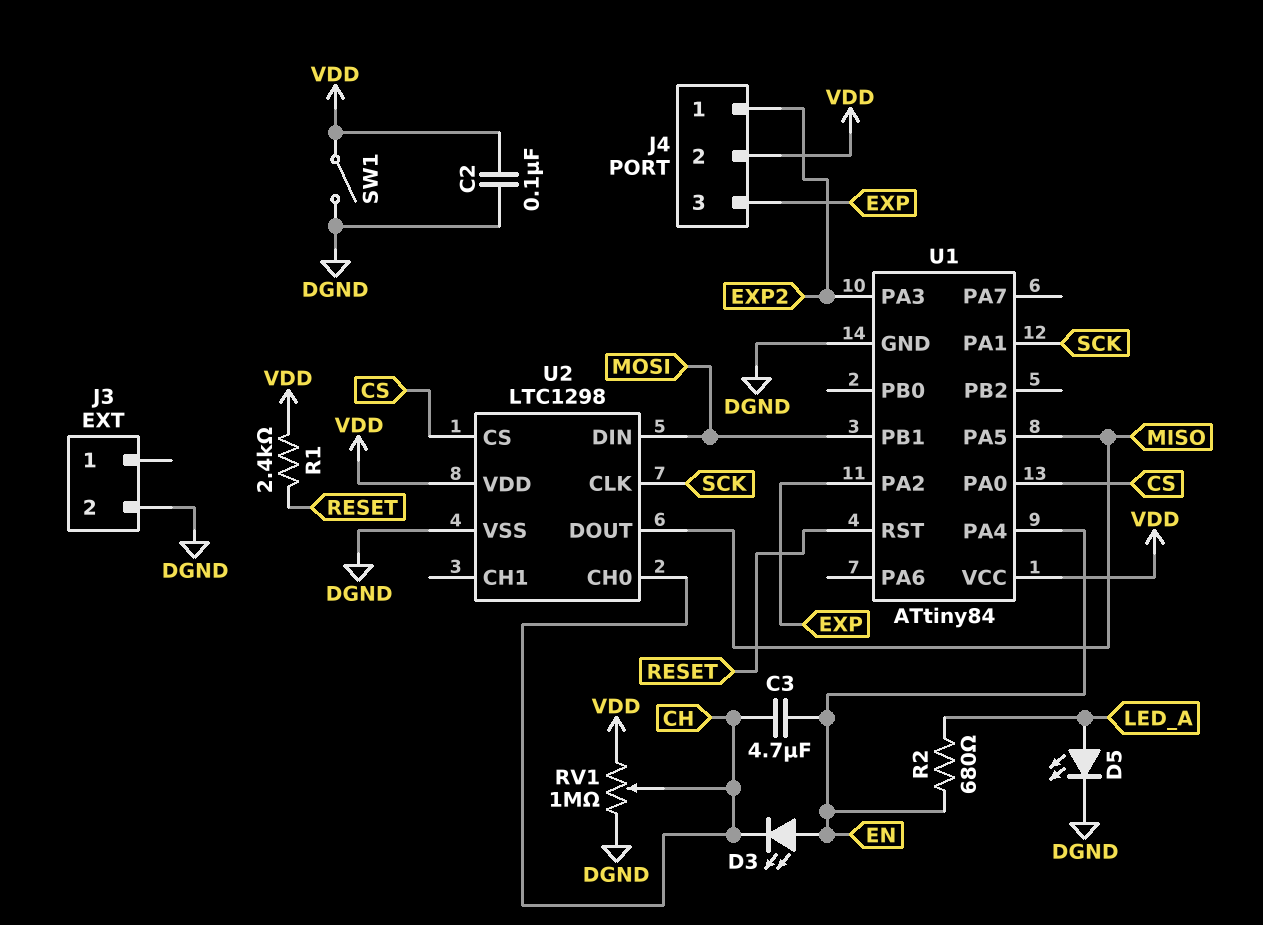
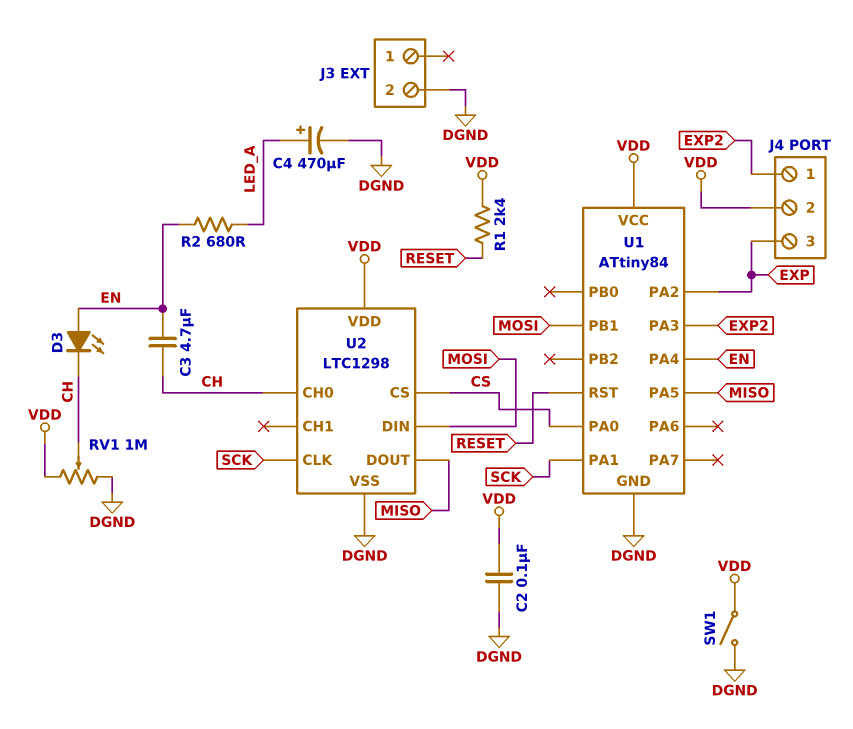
C4: none -> 470uF (plus LED_A, minus DGND)
D5: LED (A LED_A, K DGND) -> none

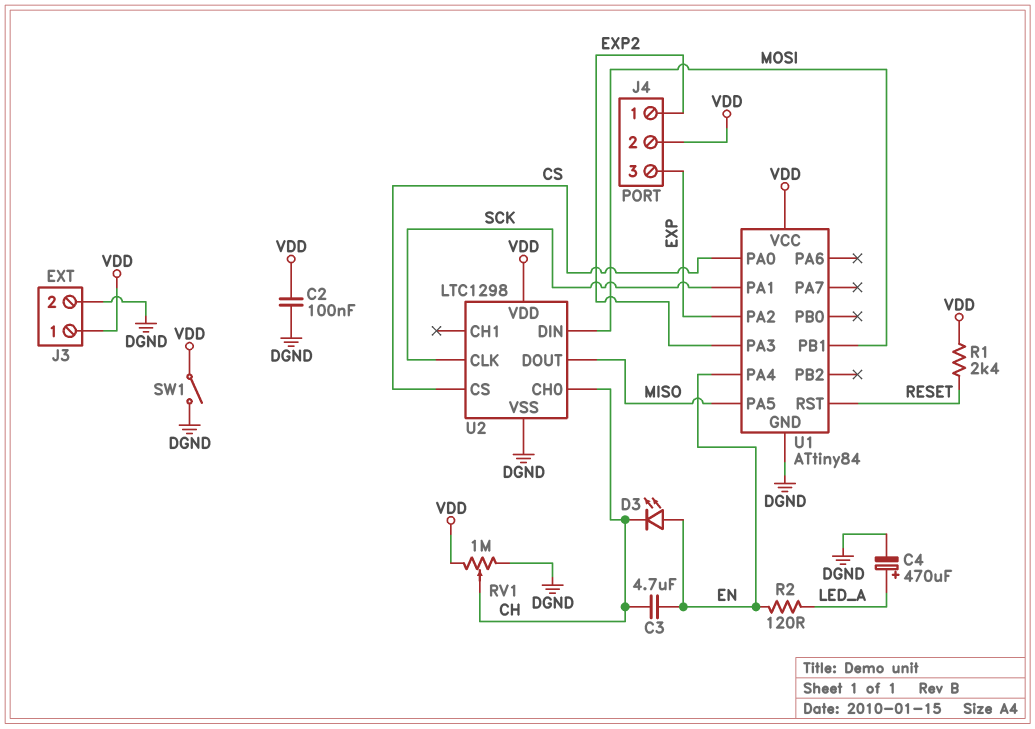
J3 pin 1: none -> VDD
R2: 680 (EN, LED_A) -> 120 (EN, LED_A)

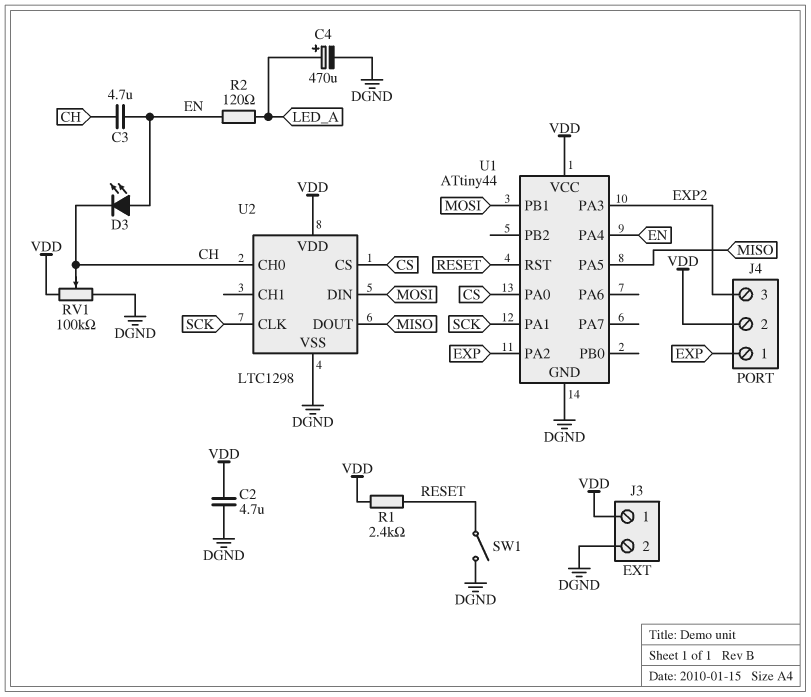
C2: 100nF (DGND, VDD) -> 4.7uF (DGND, VDD)
J4 pin 1: EXP2 -> EXP
J4 pin 3: EXP -> EXP2
RV1: 1M (DGND, VDD, wiper CH) -> 100k (DGND, VDD, wiper CH)
SW1: switch (DGND, VDD) -> switch (DGND, RESET)
U1: ATtiny84 -> ATtiny44

